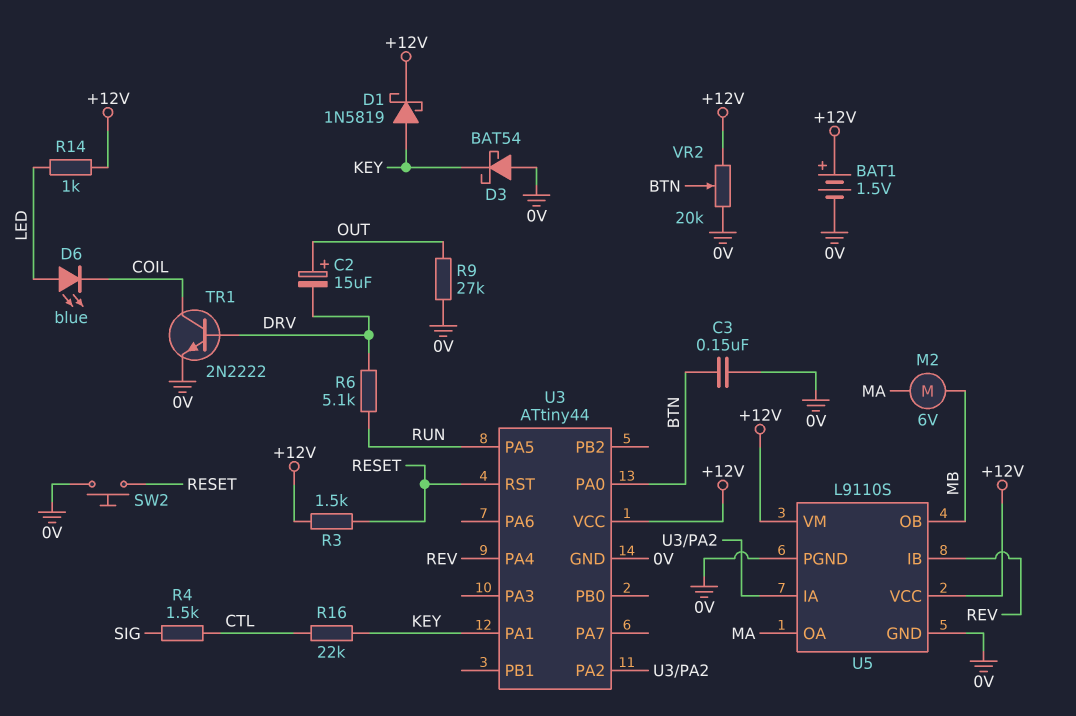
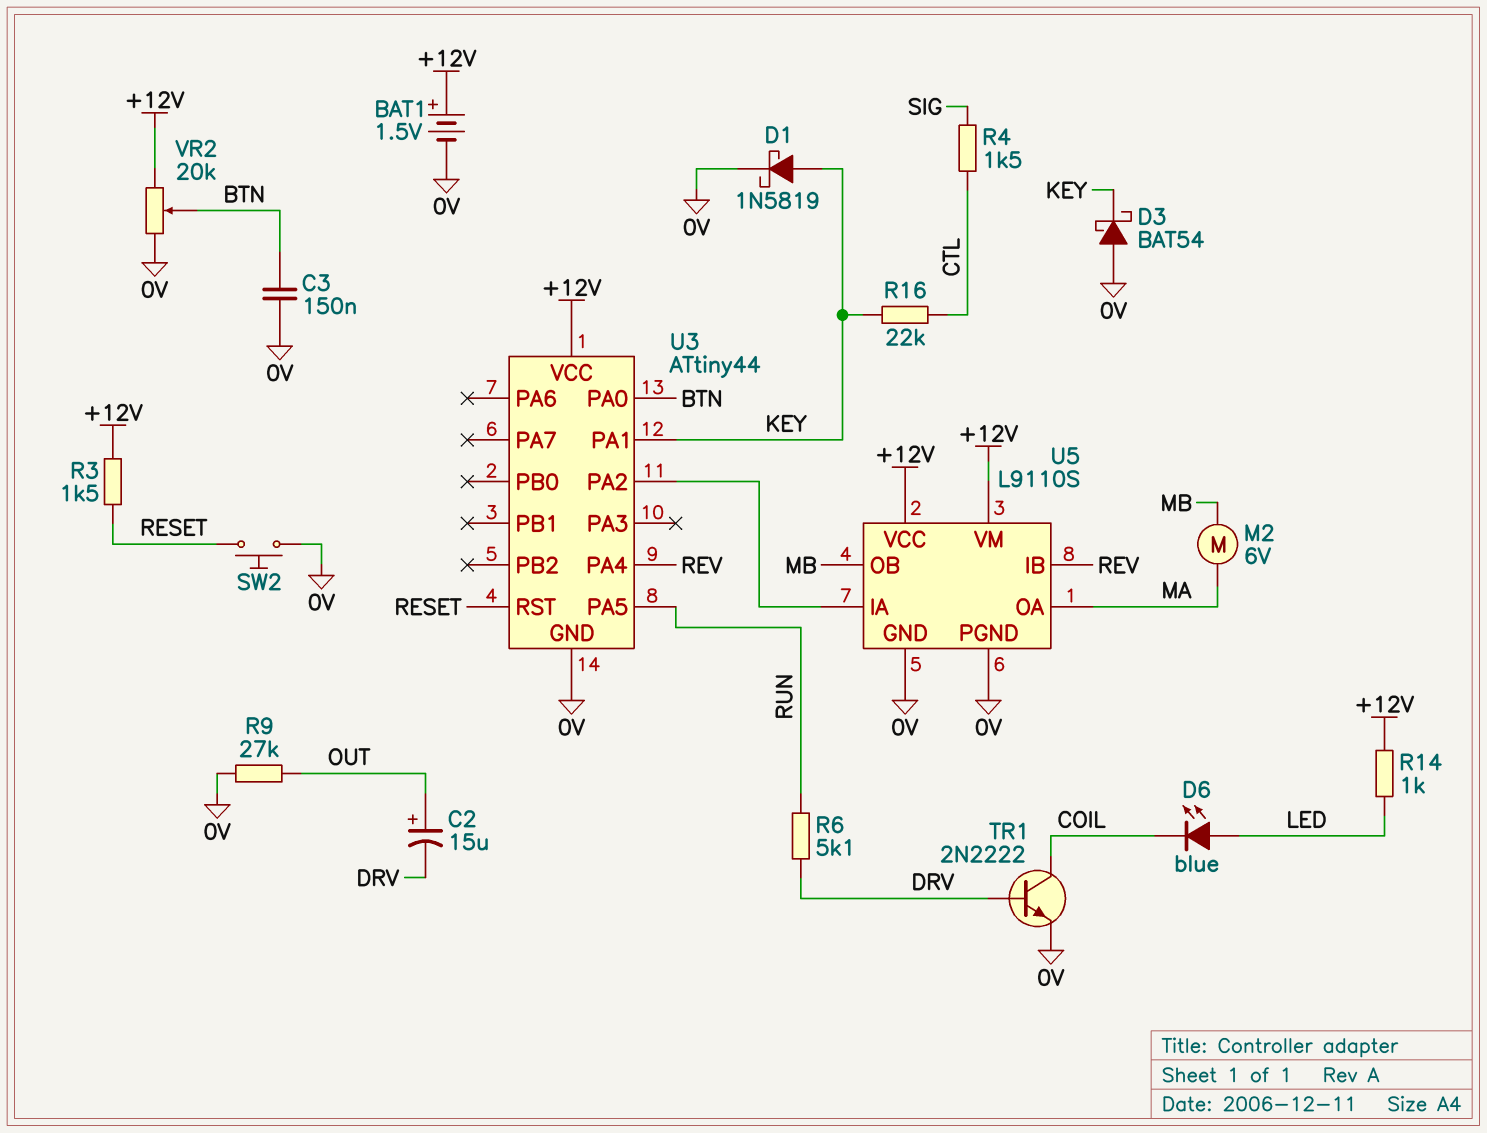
D1: schottky 1N5819 (A KEY, K +12V) -> schottky 1N5819 (A KEY, K 0V)

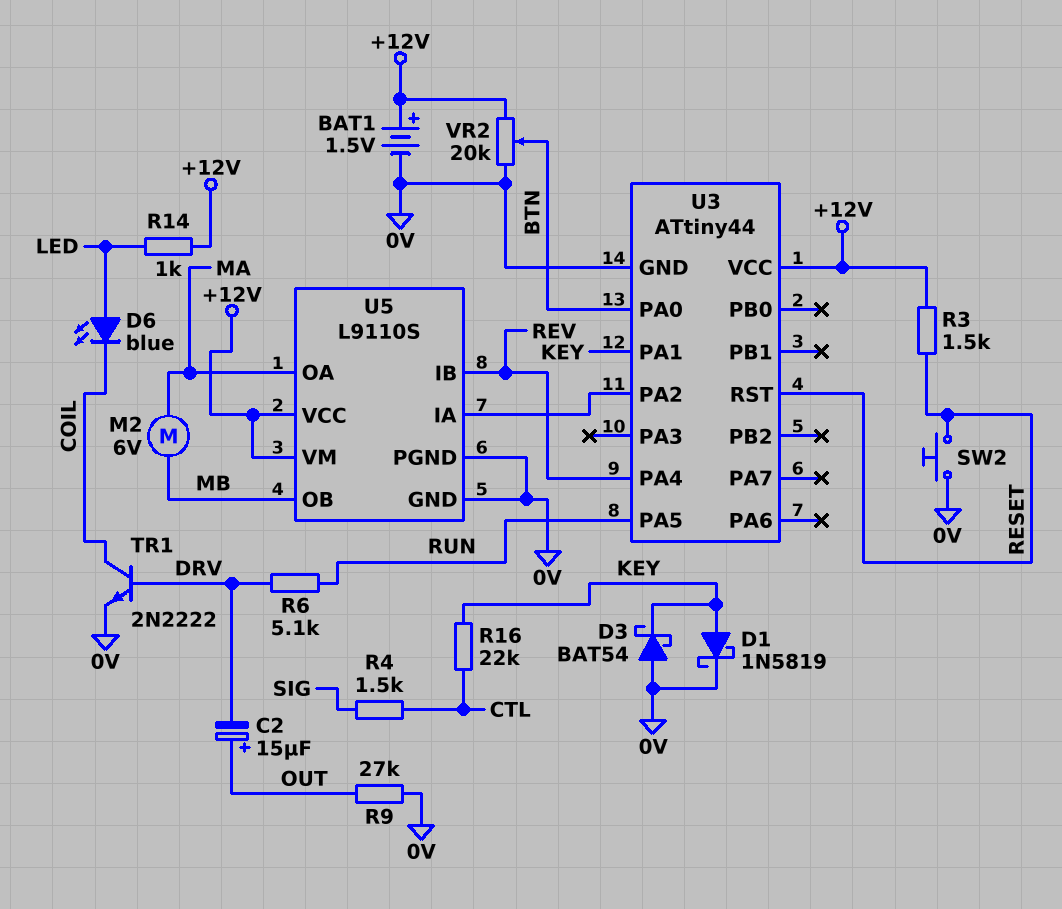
C3: 150nF (0V, BTN) -> none

